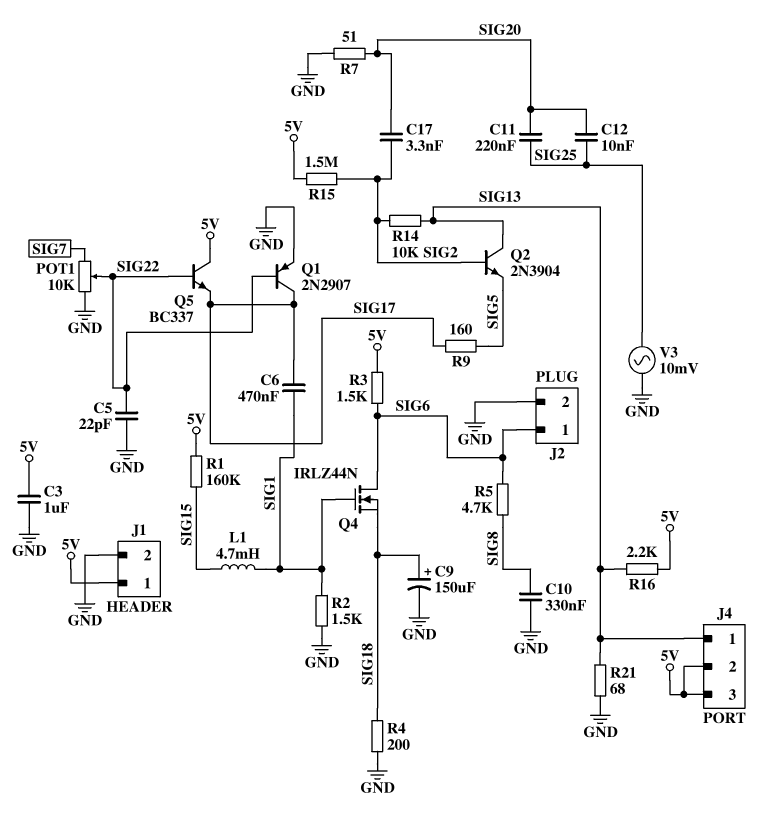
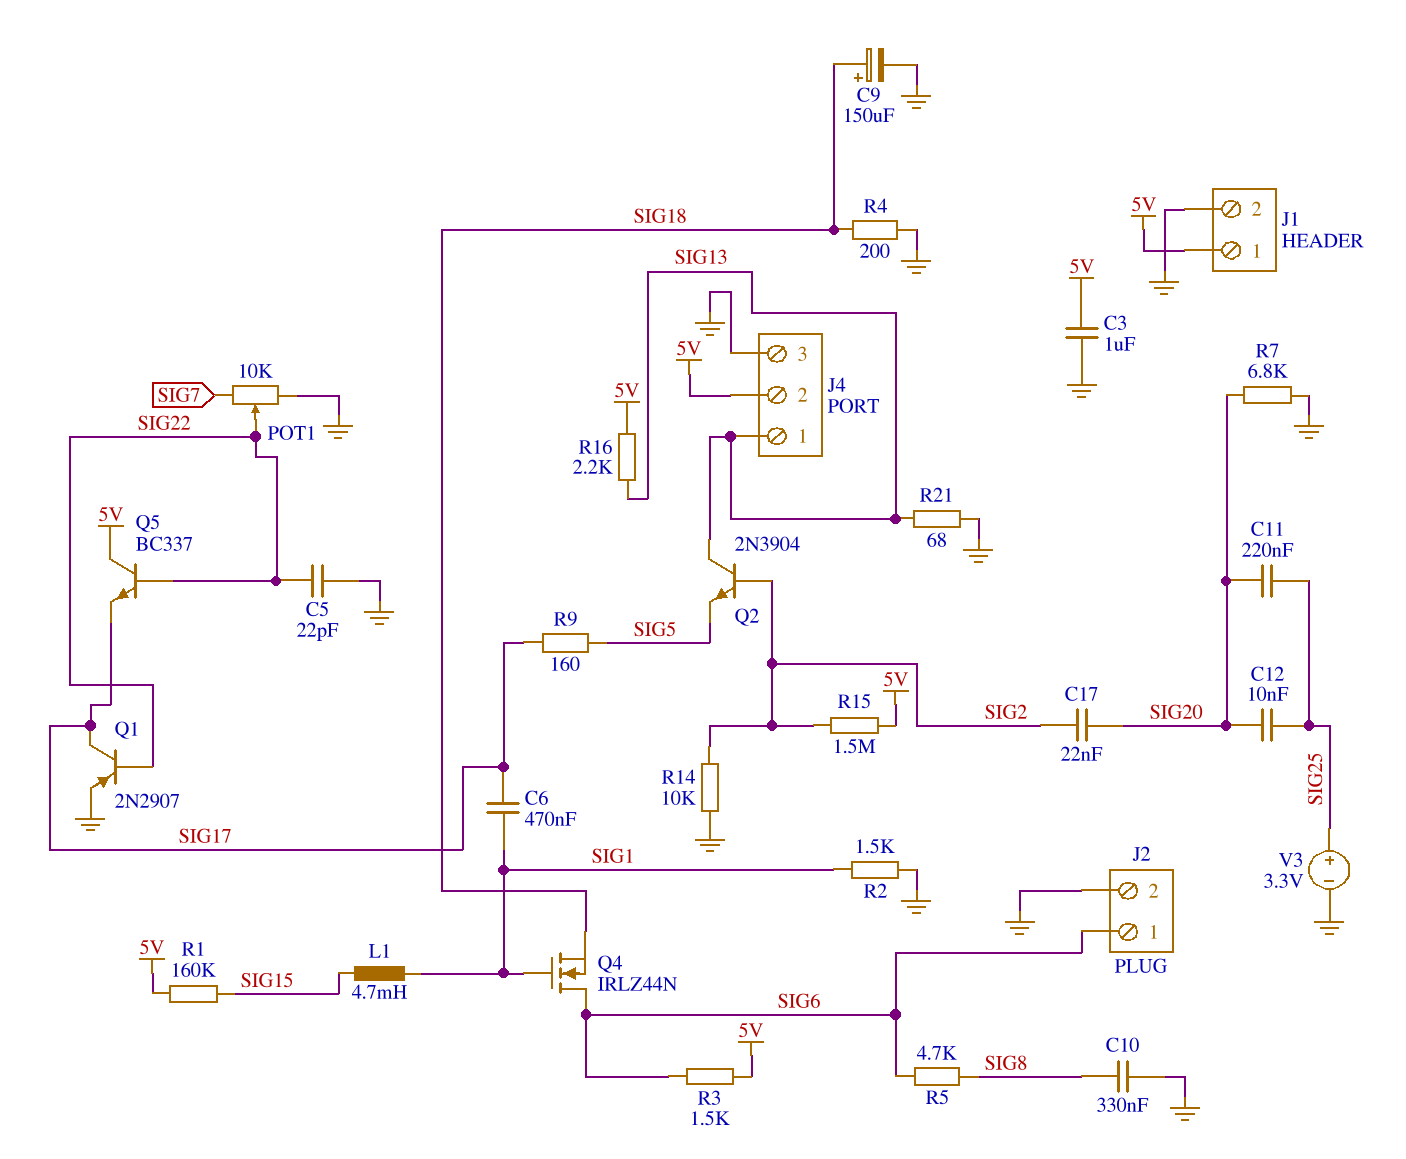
C17: 3.3nF (SIG2, SIG20) -> 22nF (SIG2, SIG20)
J4 pin 3: 5V -> GND
R7: 51 (GND, SIG20) -> 6.8k (GND, SIG20)
R14: 10k (SIG2, SIG13) -> 10k (GND, SIG2)
V3: AC 10mV (GND, SIG25) -> 3.3V (plus SIG25, minus GND)

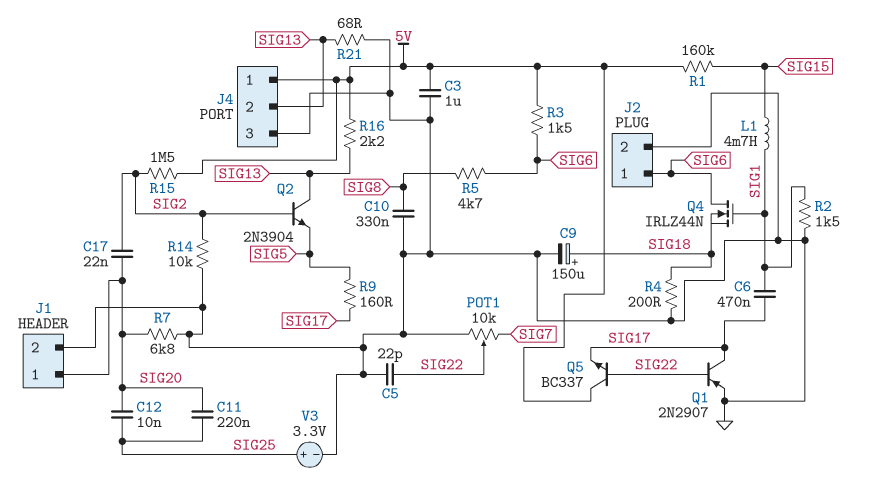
J1 pin 1: 5V -> SIG20
J4 pin 1: SIG13 -> 5V
J4 pin 2: 5V -> SIG13

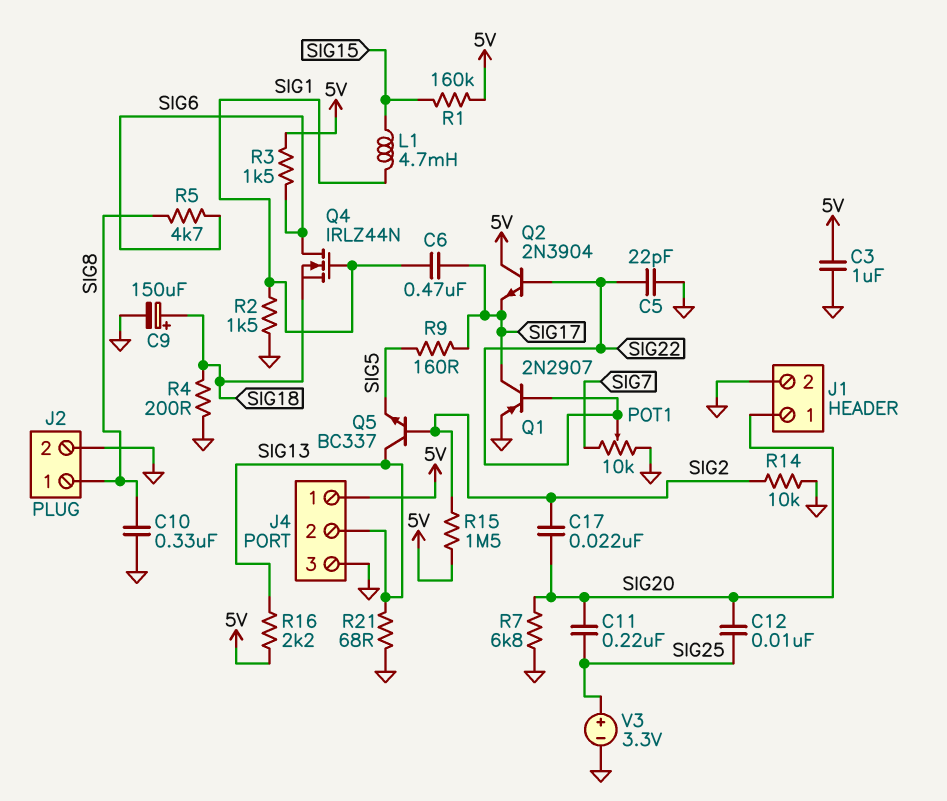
J2 pin 1: SIG6 -> SIG8
Q2: NPN 2N3904 (B SIG2, C SIG13, E SIG5) -> NPN 2N3904 (B SIG22, C 5V, E SIG17)
Q5: NPN BC337 (B SIG22, C 5V, E SIG17) -> NPN BC337 (B SIG2, C SIG13, E SIG5)

